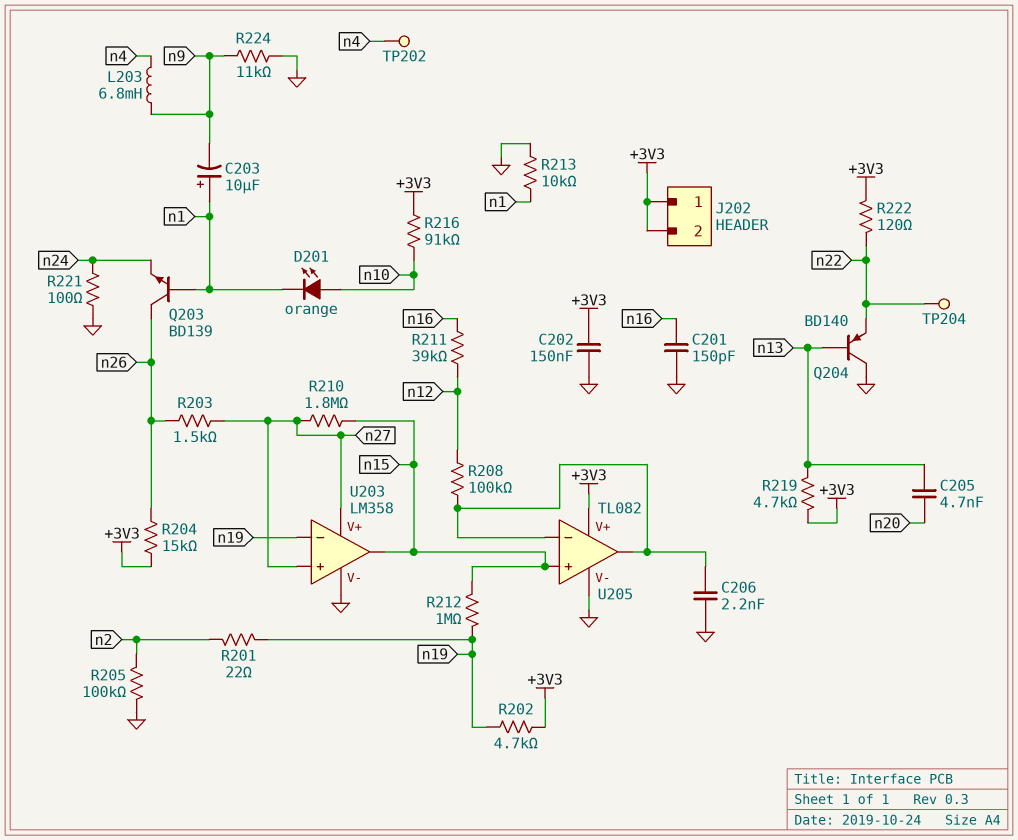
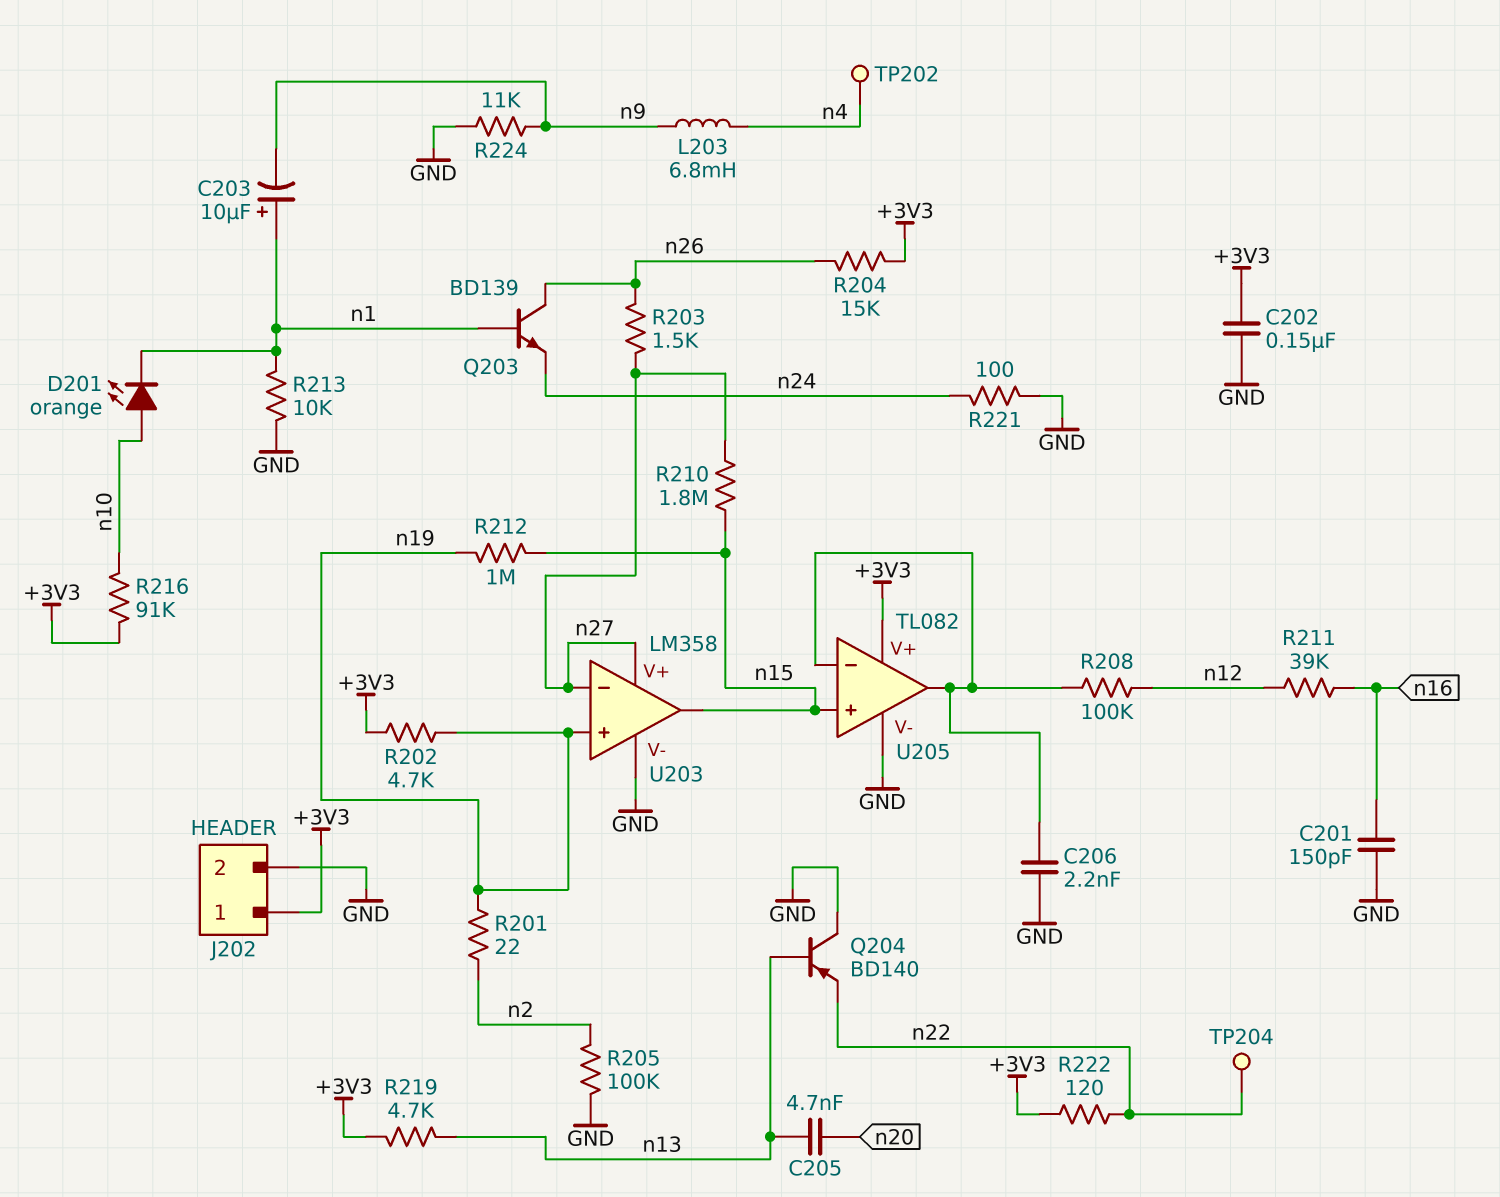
J202 pin 2: +3V3 -> GND
U203 pin in+: n27 -> n19
U203 pin in-: n19 -> n27

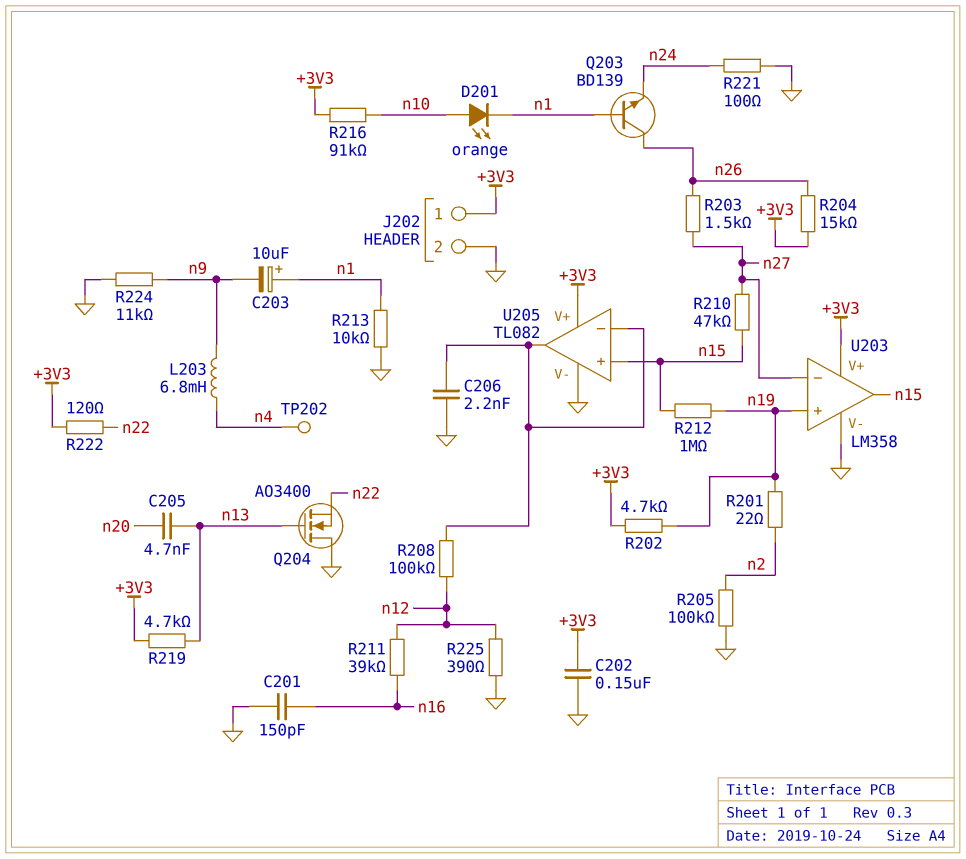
Q204: PNP BD140 (B n13, C GND, E n22) -> NMOS AO3400 (G n13, D GND, S n22)
R210: 1.8M (n15, n27) -> 47k (n15, n27)
R225: none -> 390 (GND, n12)
TP204: test point (n22) -> none
U203 pin V+: n27 -> +3V3

